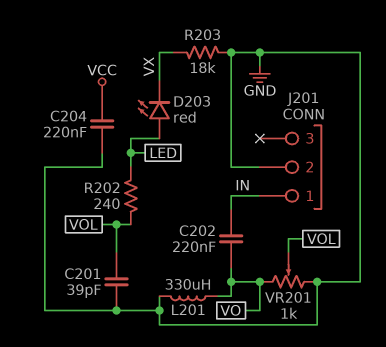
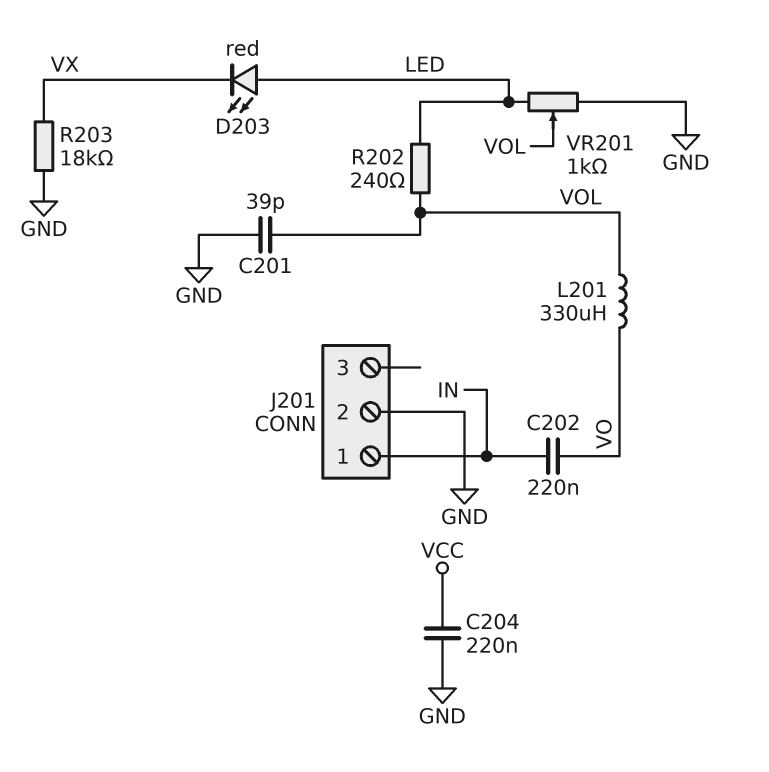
L201: 330uH (GND, VO) -> 330uH (VO, VOL)
VR201: 1k (GND, VO, wiper VOL) -> 1k (GND, LED, wiper VOL)

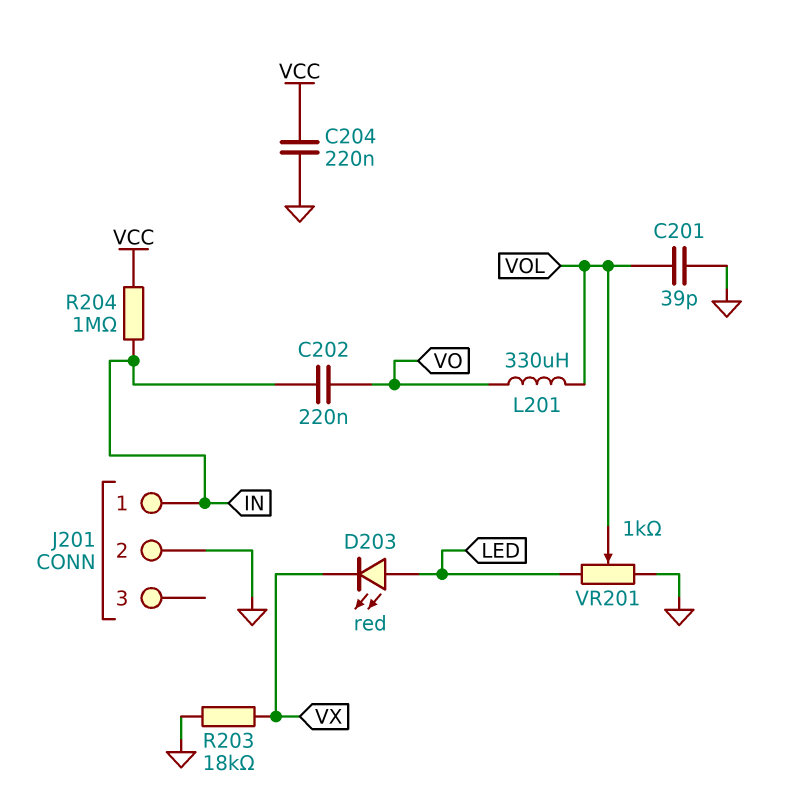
R202: 240 (LED, VOL) -> none
R204: none -> 1M (IN, VCC)

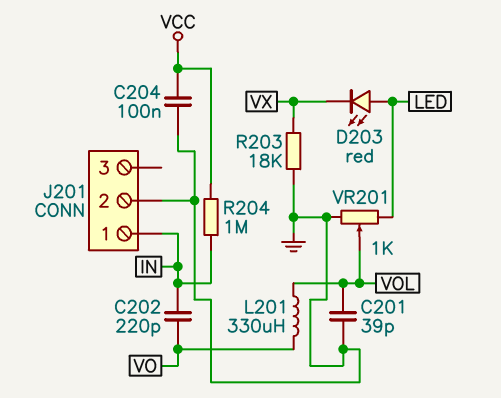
C202: 220nF (IN, VO) -> 220pF (IN, VO)
C204: 220nF (GND, VCC) -> 100nF (GND, VCC)

